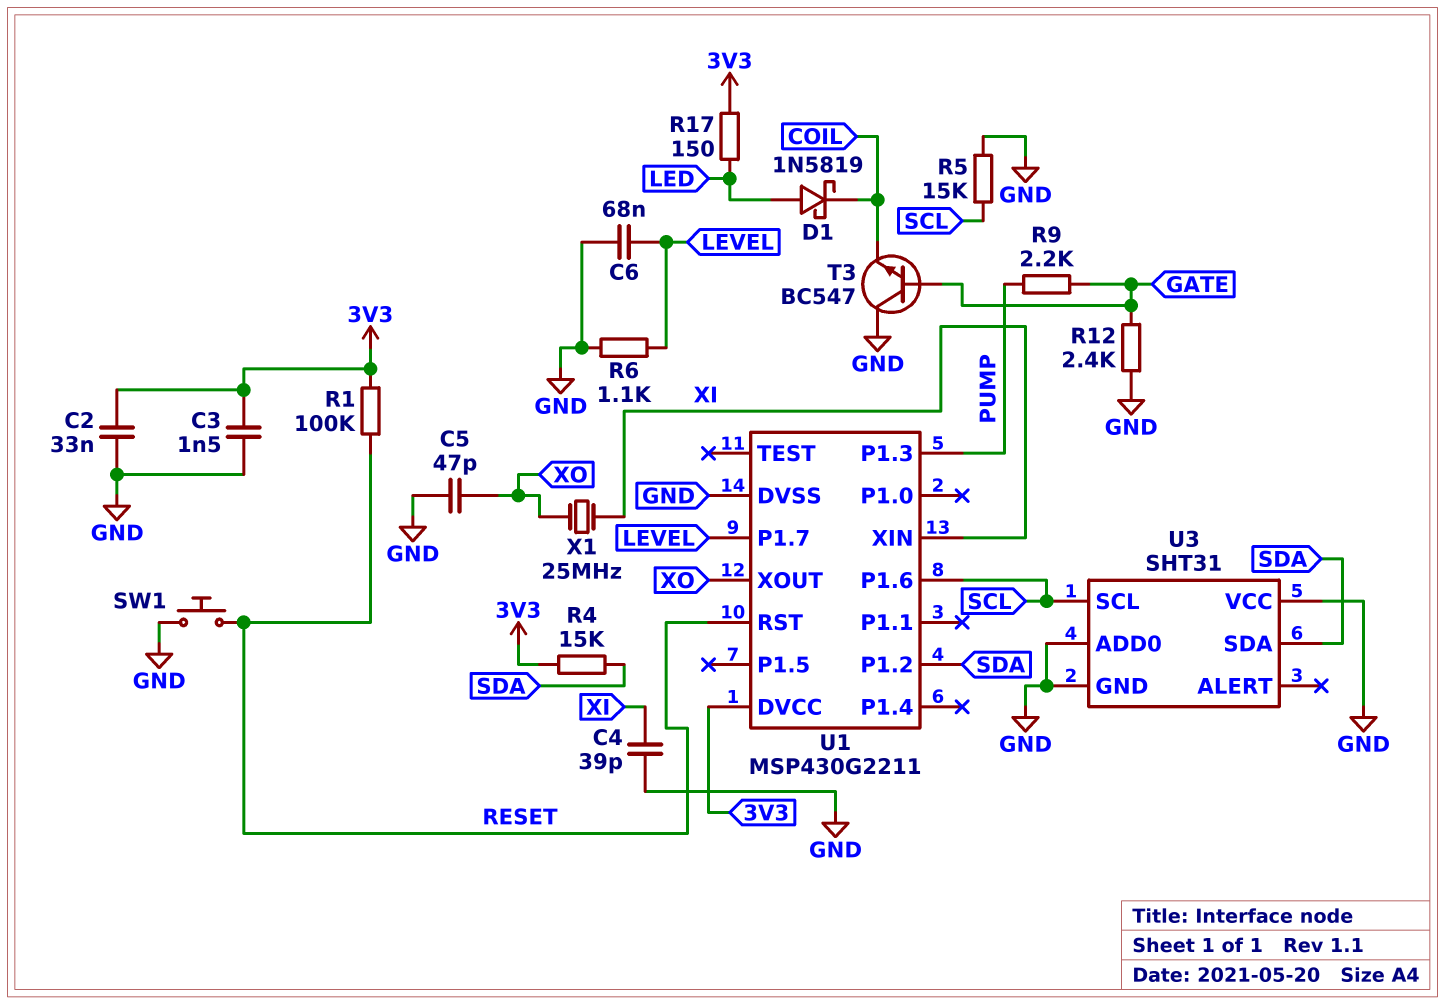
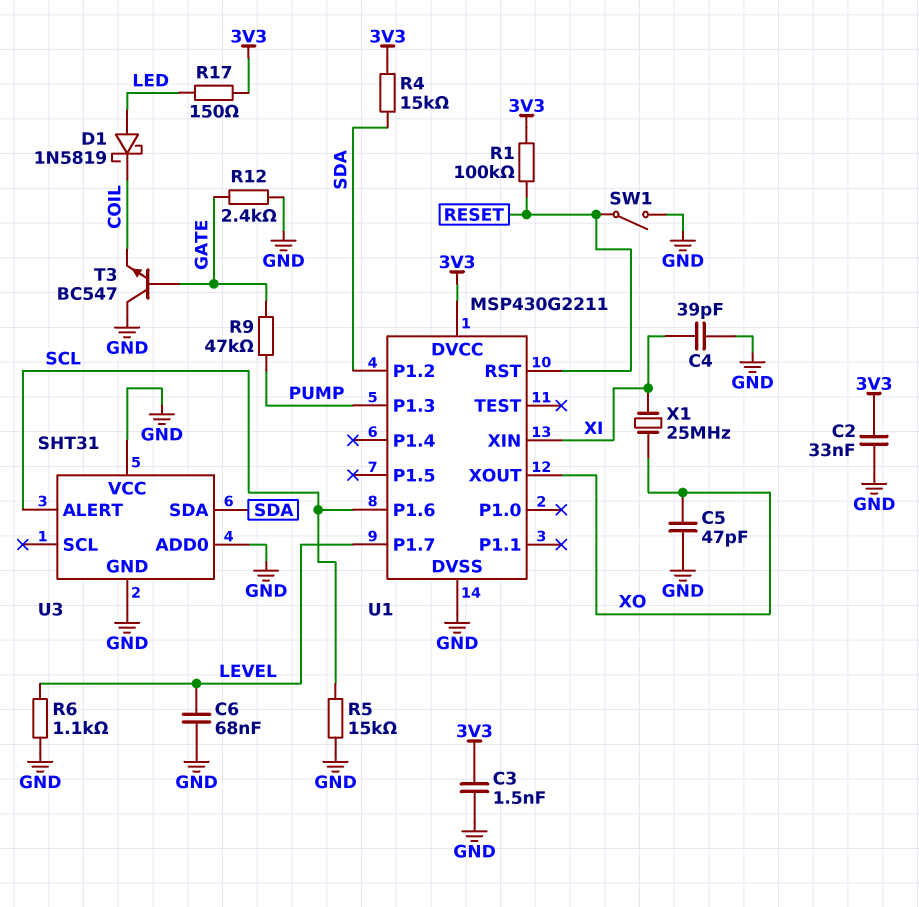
R9: 2.2k (GATE, PUMP) -> 47k (GATE, PUMP)
SW1: button (GND, RESET) -> switch (GND, RESET)
U3 pin ALERT: none -> SCL
U3 pin SCL: SCL -> none

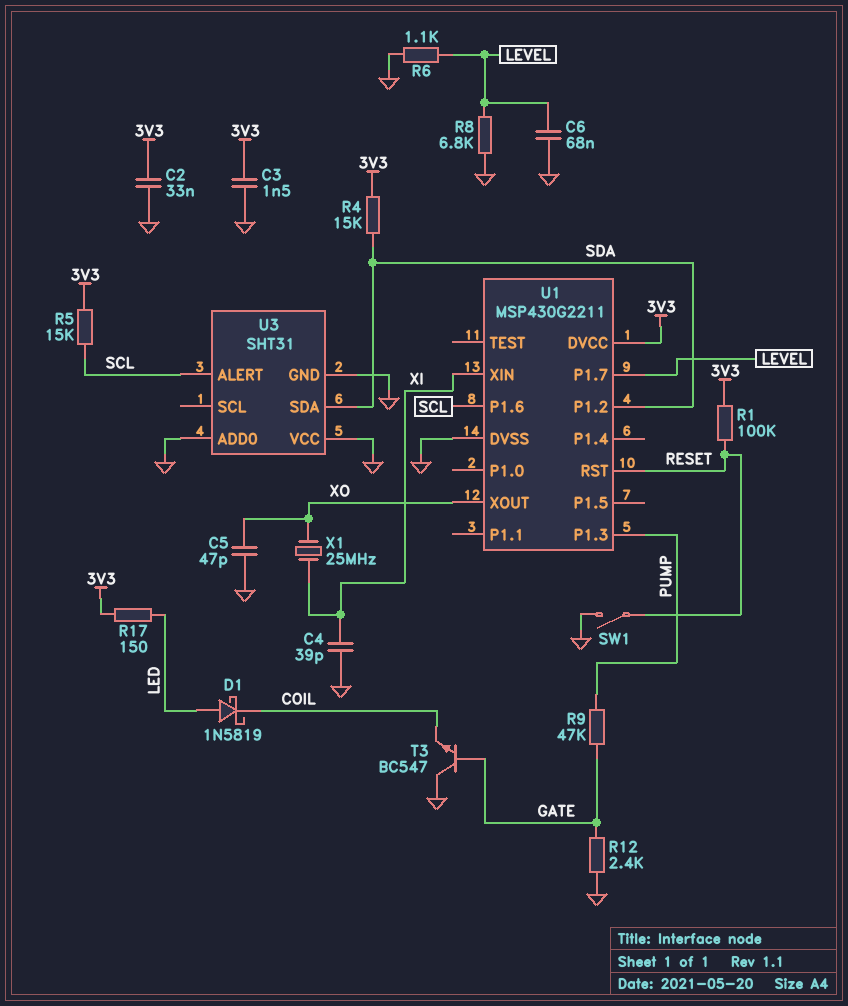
R5: 15k (GND, SCL) -> 15k (3V3, SCL)
R8: none -> 6.8k (GND, LEVEL)

